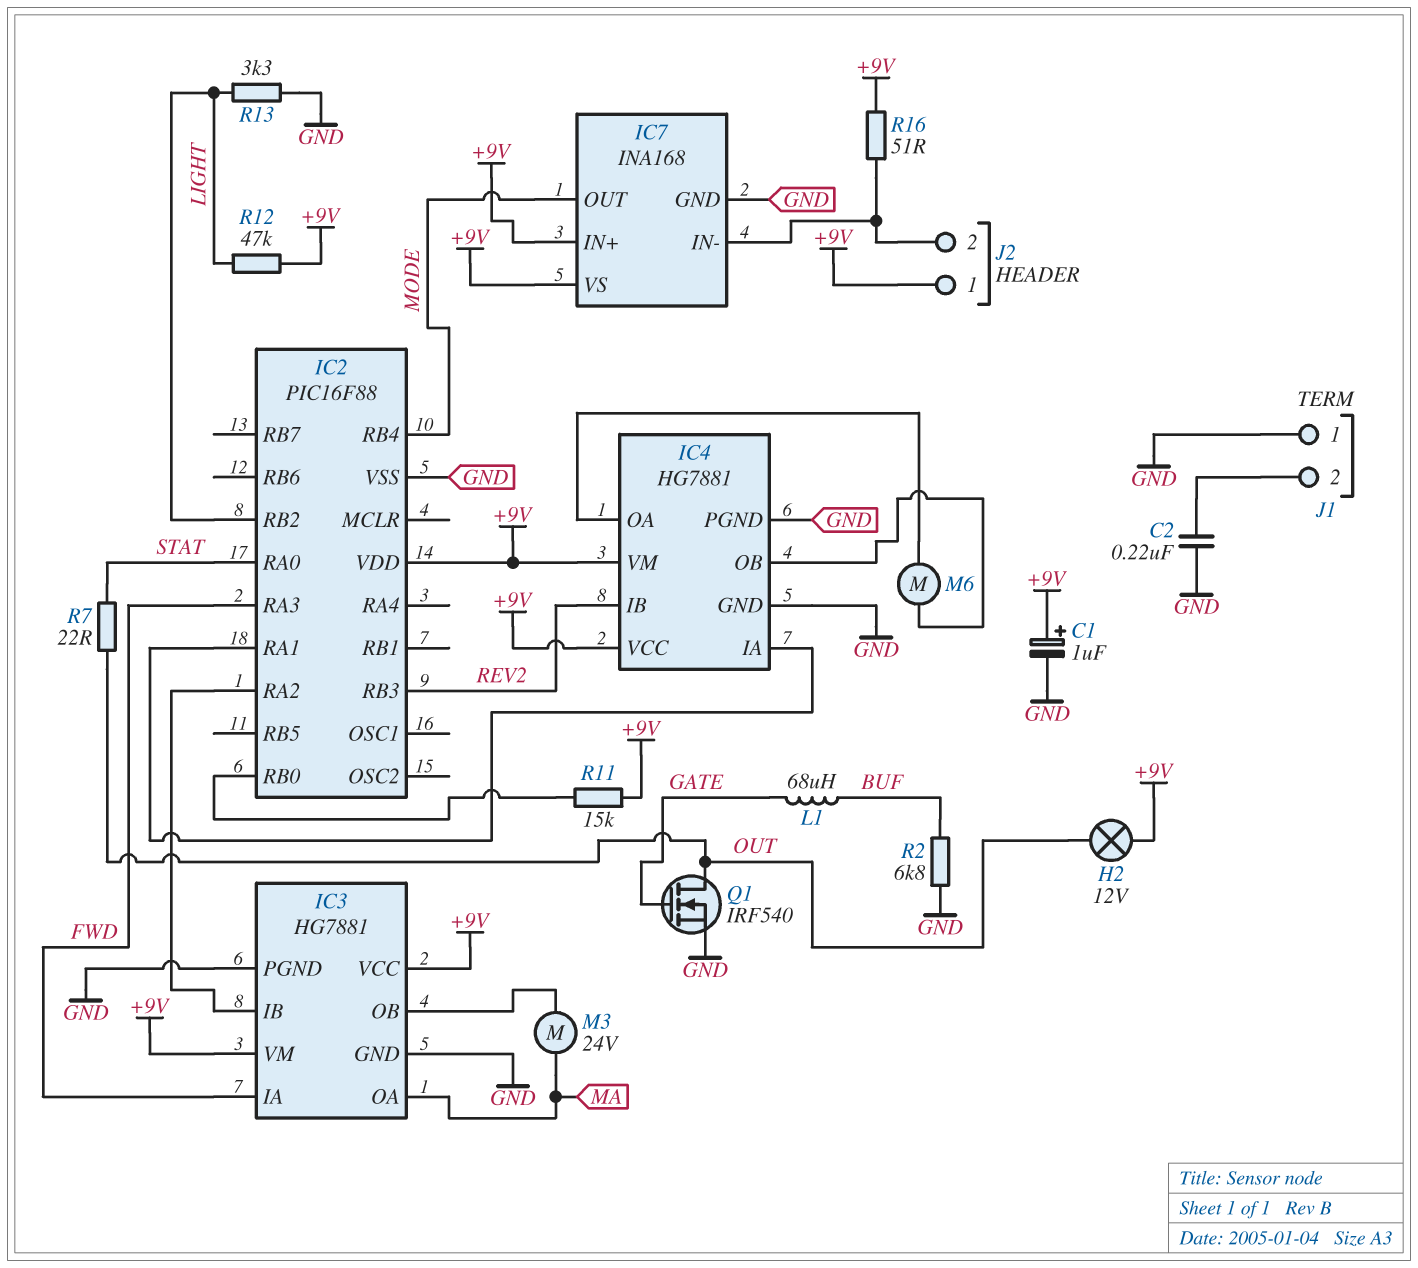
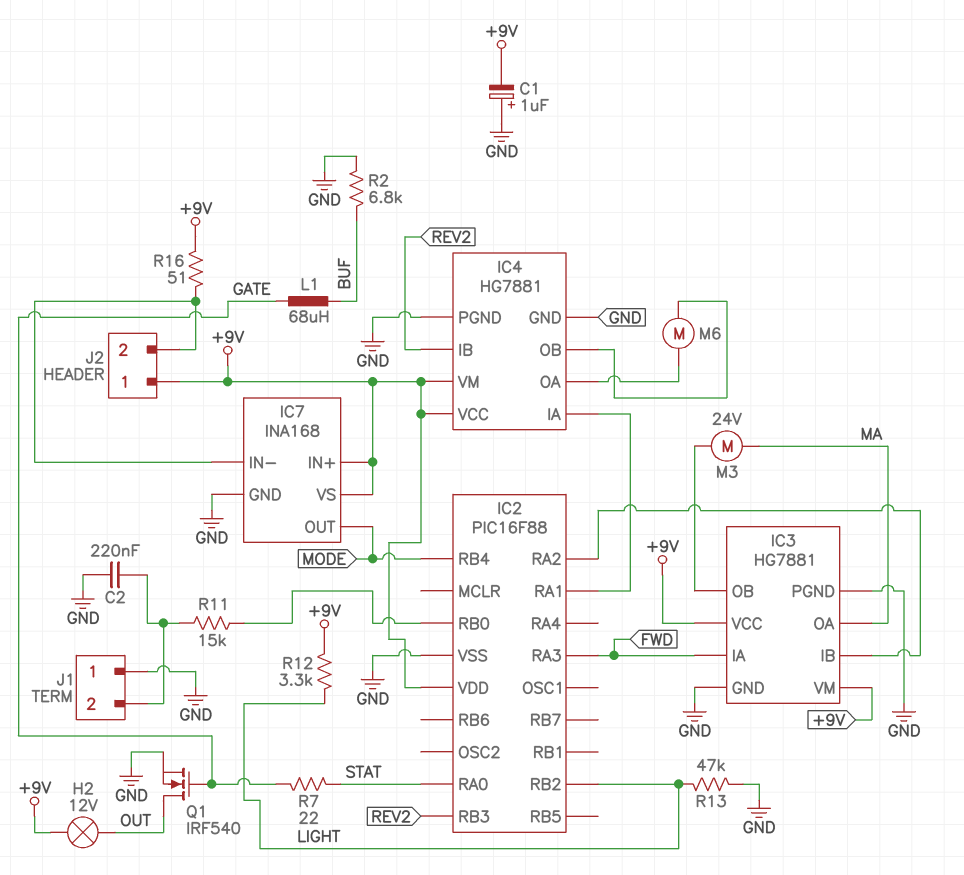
C1: 1uF (plus +9V, minus GND) -> 1uF (plus GND, minus +9V)
R7: 22 (OUT, STAT) -> 22 (GATE, STAT)
R11: 15k (+9V, IC2/RB0) -> 15k (IC2/RB0, J1/2)
R12: 47k (+9V, LIGHT) -> 3.3k (+9V, LIGHT)
R13: 3.3k (GND, LIGHT) -> 47k (GND, LIGHT)

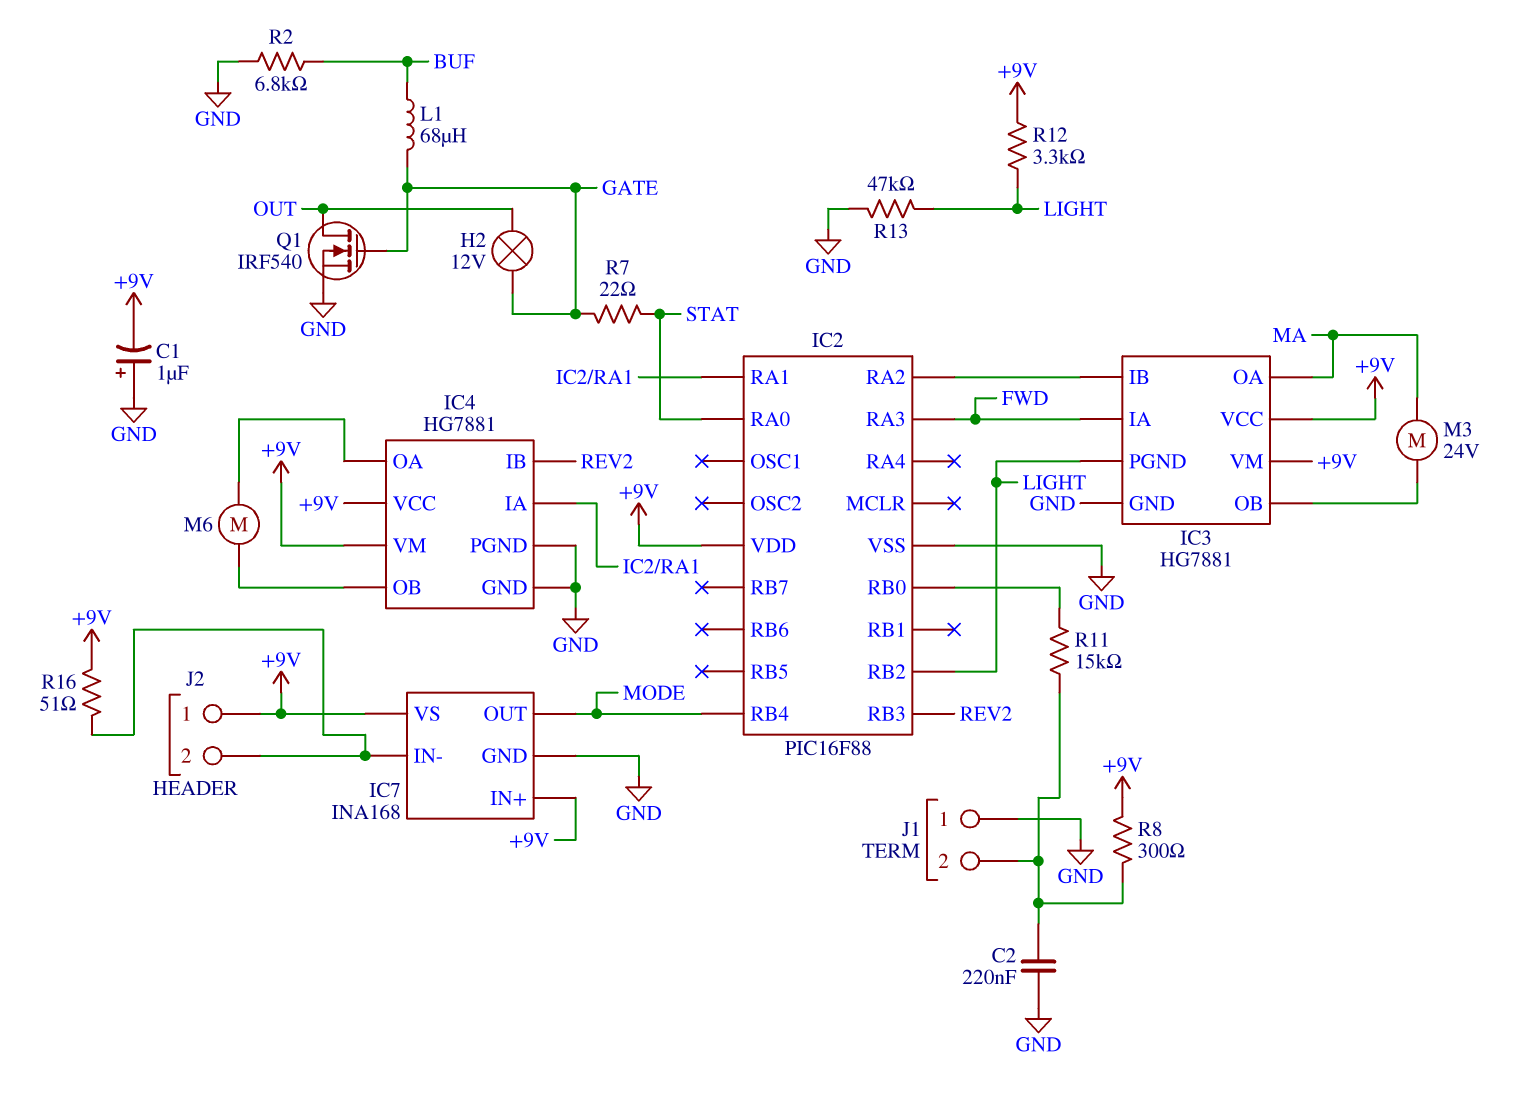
H2: lamp 12V (+9V, OUT) -> lamp 12V (GATE, OUT)
IC3 pin PGND: GND -> LIGHT
R8: none -> 300 (+9V, J1/2)

